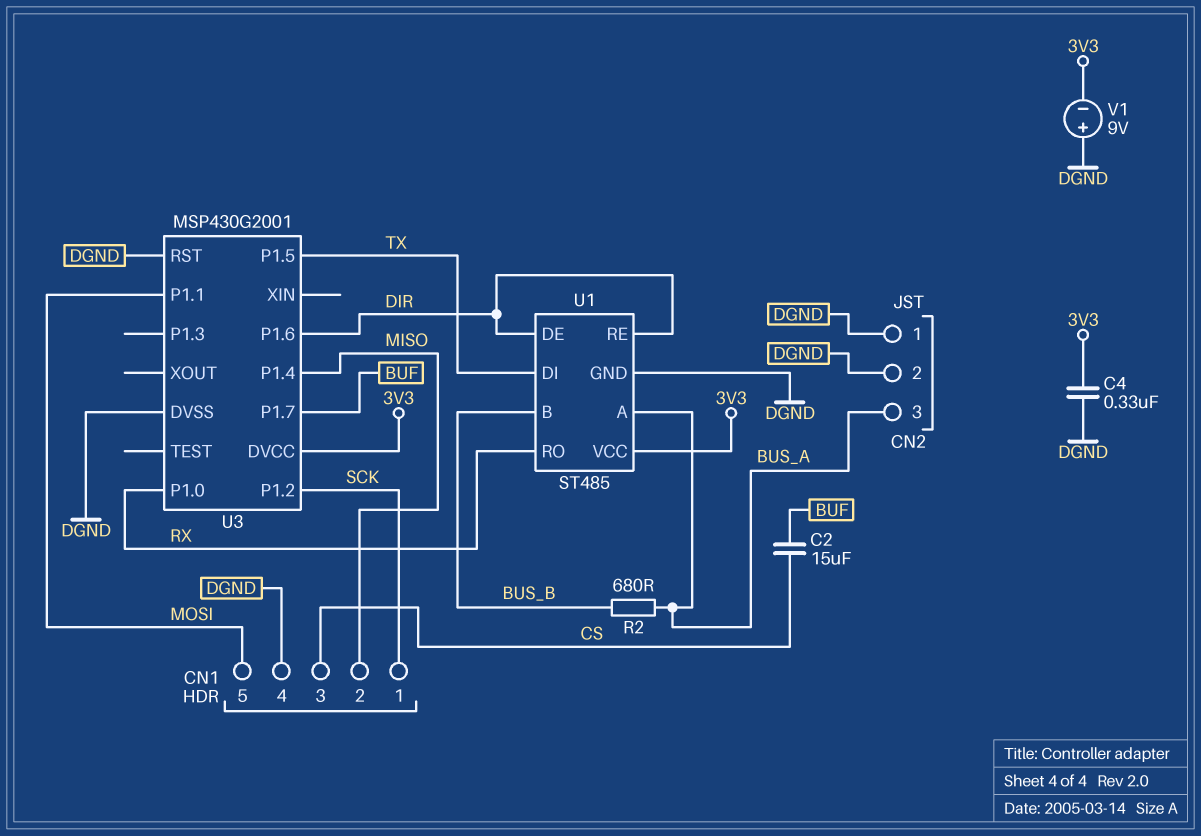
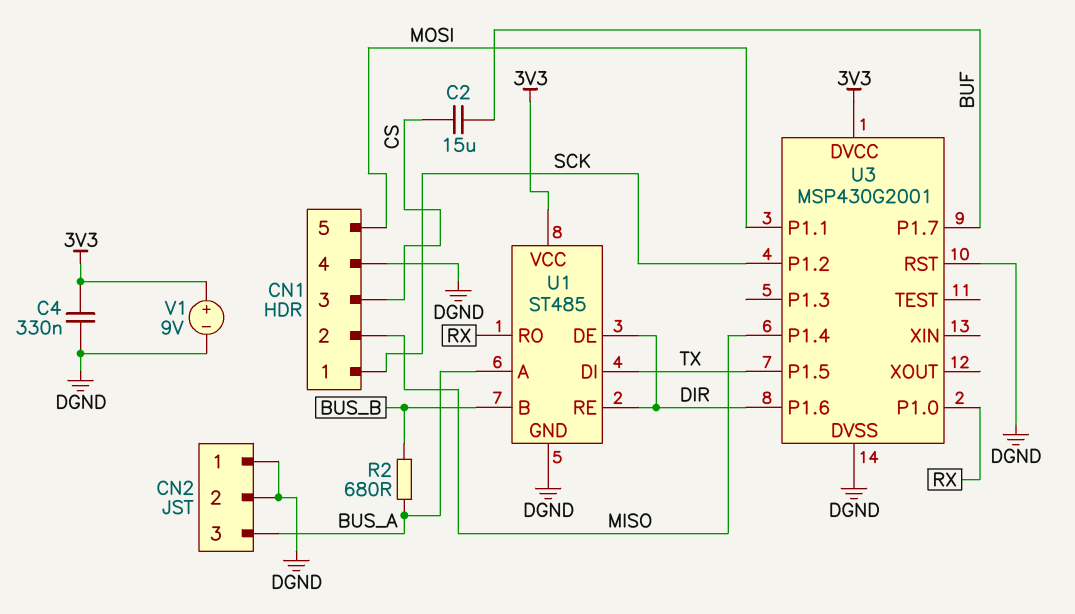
V1: 9V (plus DGND, minus 3V3) -> 9V (plus 3V3, minus DGND)

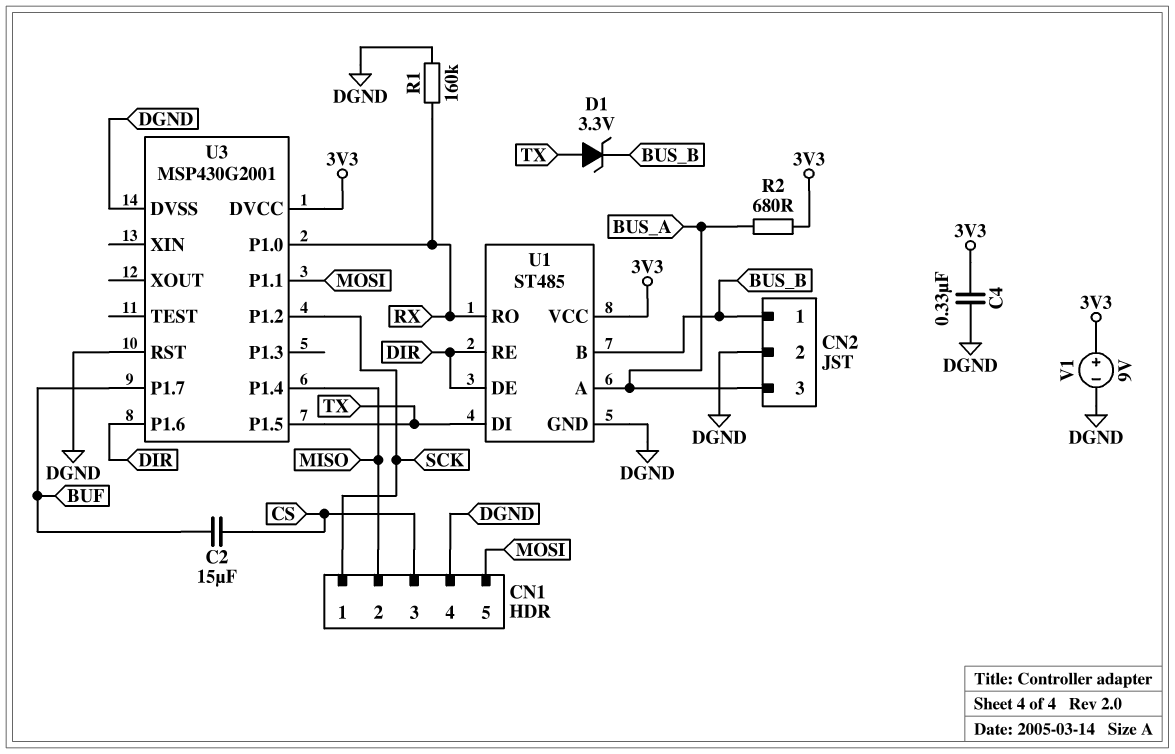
CN2 pin 1: DGND -> BUS_B
D1: none -> zener 3.3V (A TX, K BUS_B)
R1: none -> 160k (DGND, RX)
R2: 680 (BUS_A, BUS_B) -> 680 (3V3, BUS_A)

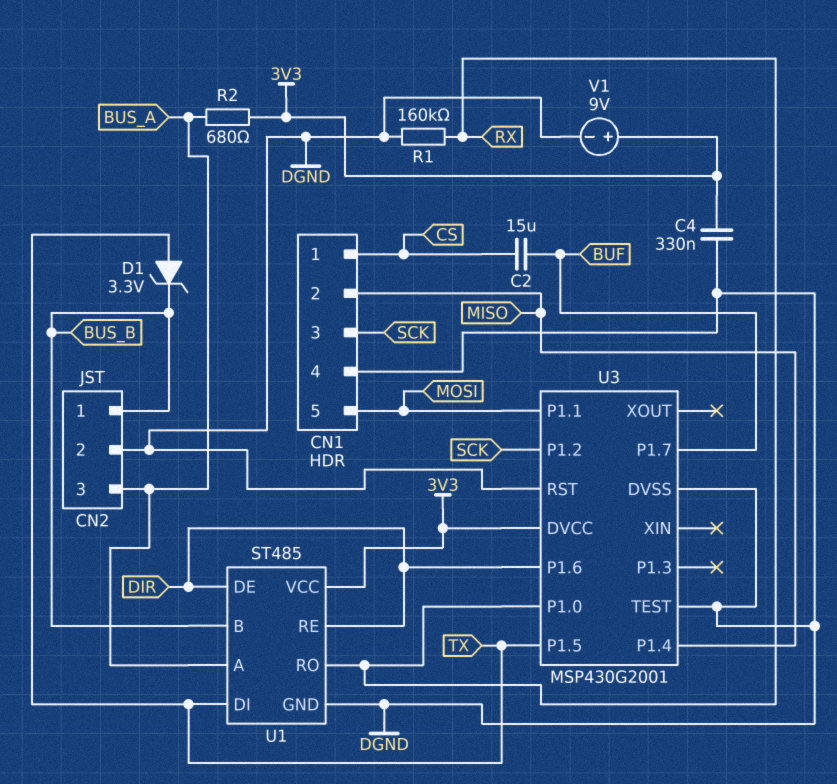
CN1 pin 1: SCK -> CS
CN1 pin 3: CS -> SCK
U3 pin TEST: none -> DGND

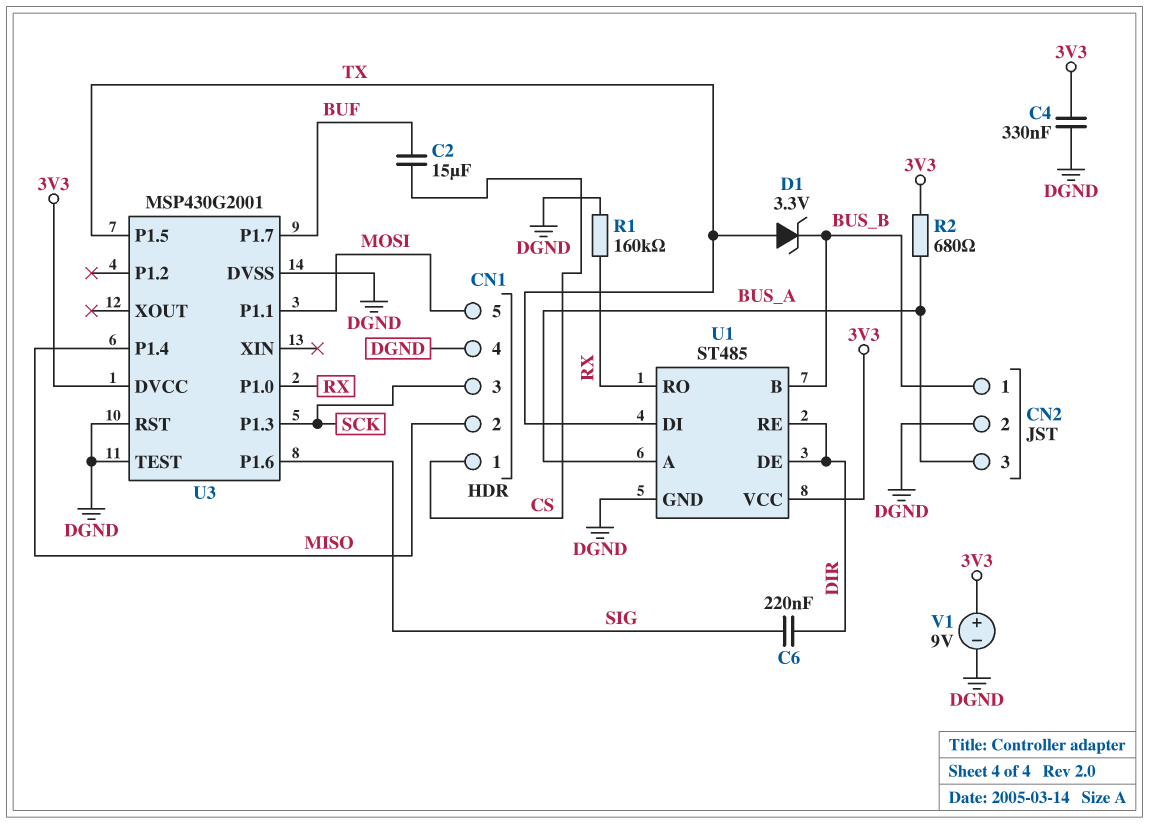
C6: none -> 220nF (DIR, SIG)
U3 pin P1.2: SCK -> none
U3 pin P1.3: none -> SCK
U3 pin P1.6: DIR -> SIG

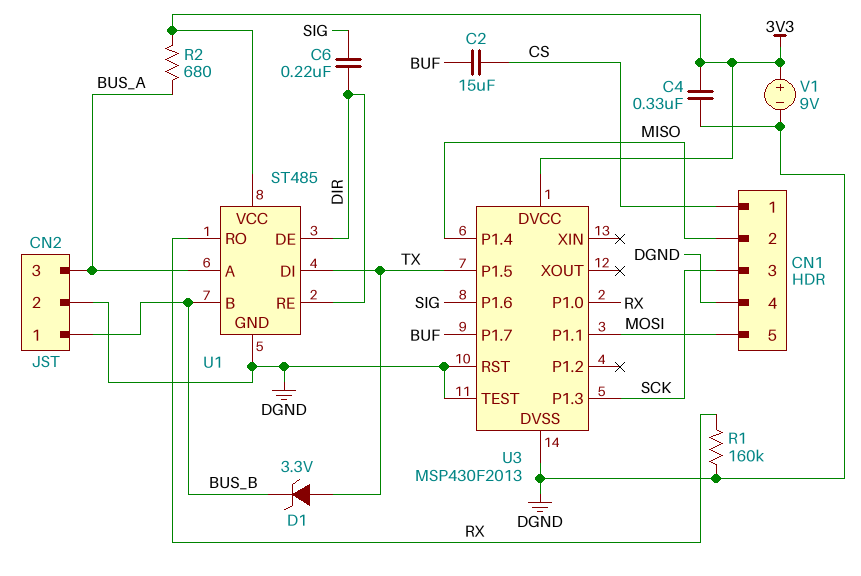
U3: MSP430G2001 -> MSP430F2013

